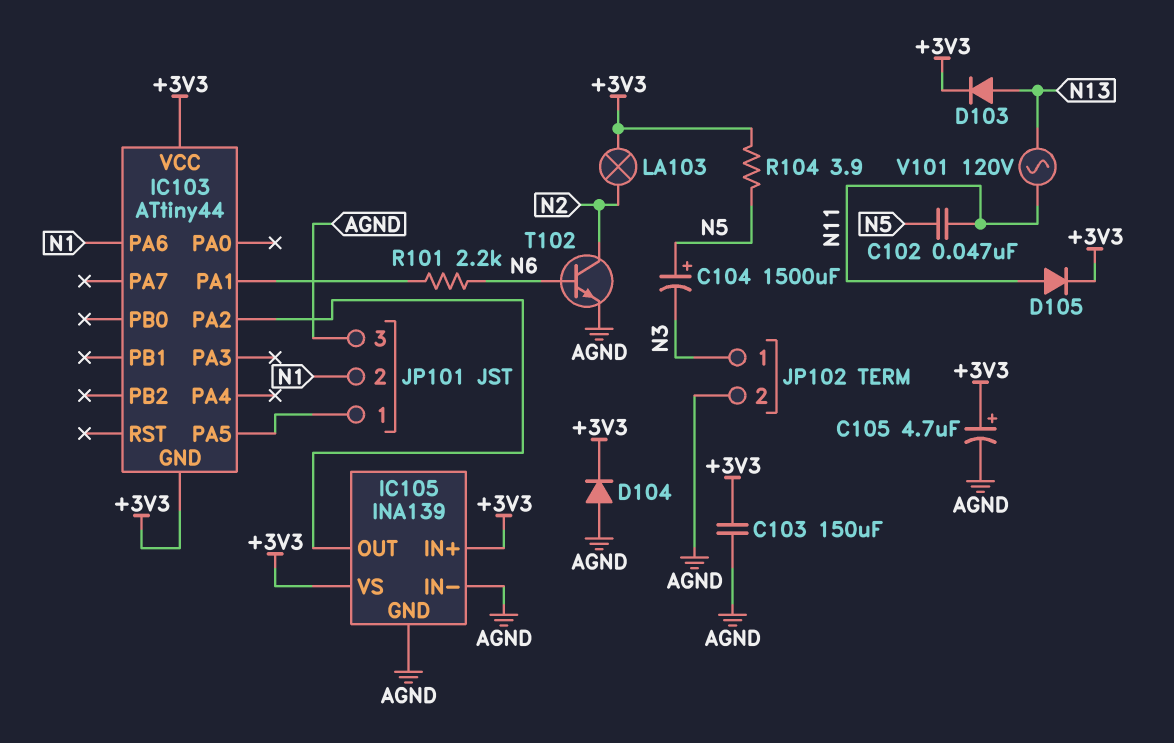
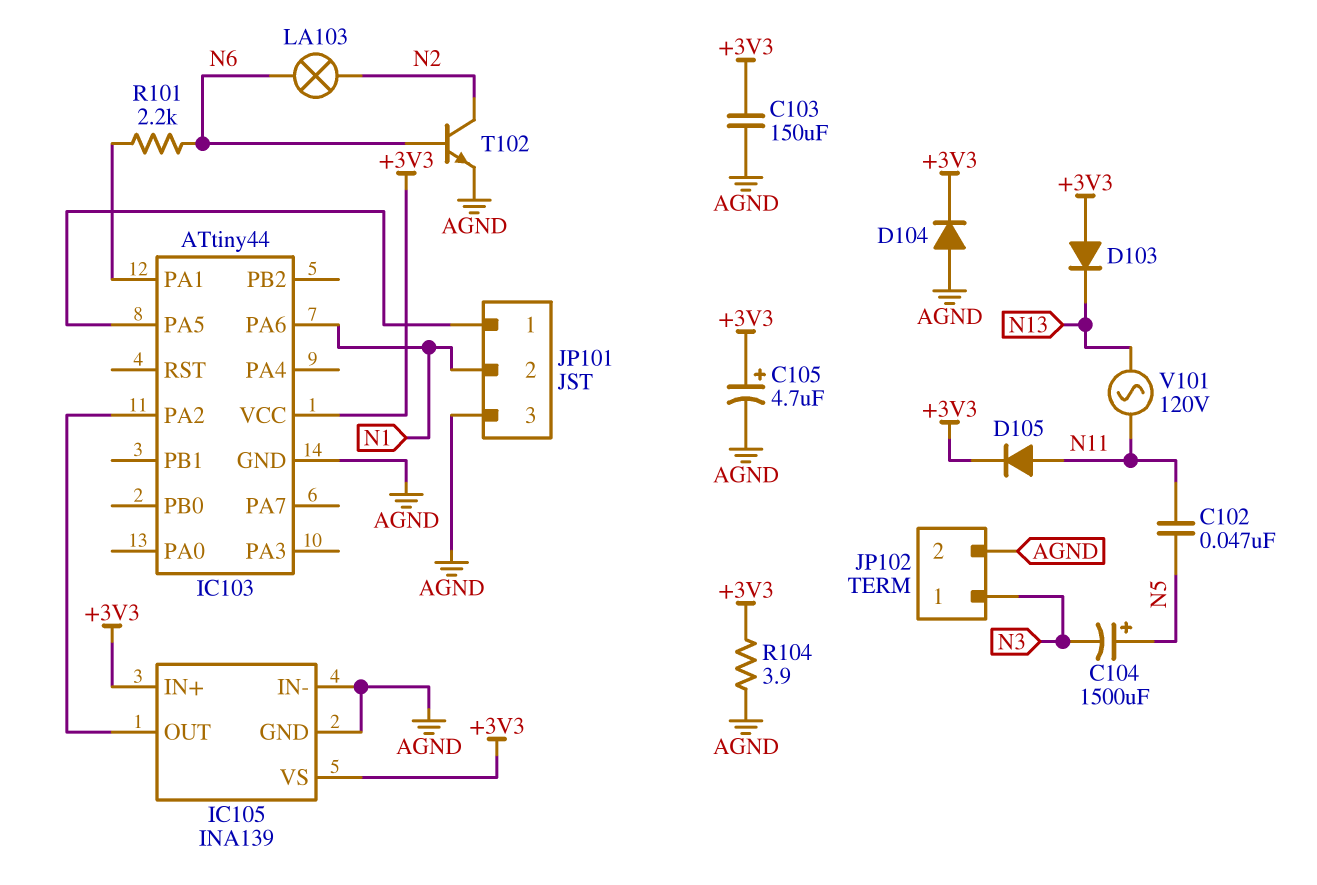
D103: diode (A N13, K +3V3) -> diode (A +3V3, K N13)
IC103 pin GND: +3V3 -> AGND
LA103: lamp (+3V3, N2) -> lamp (N2, N6)
R104: 3.9 (+3V3, N5) -> 3.9 (+3V3, AGND)

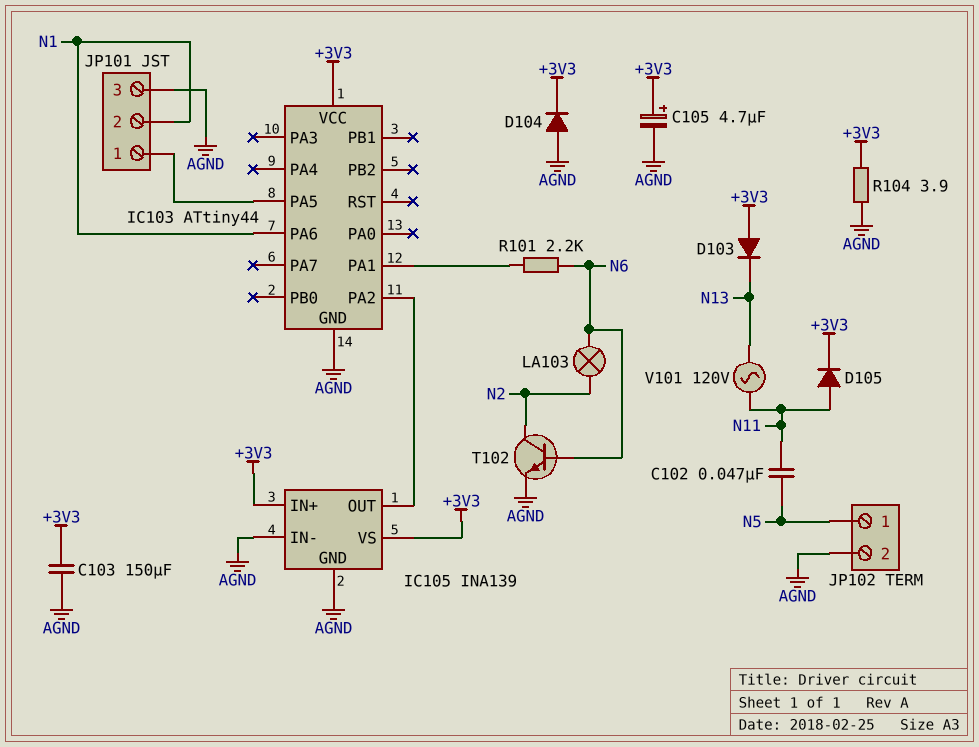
C104: 1500uF (plus N5, minus N3) -> none
JP102 pin 1: N3 -> N5

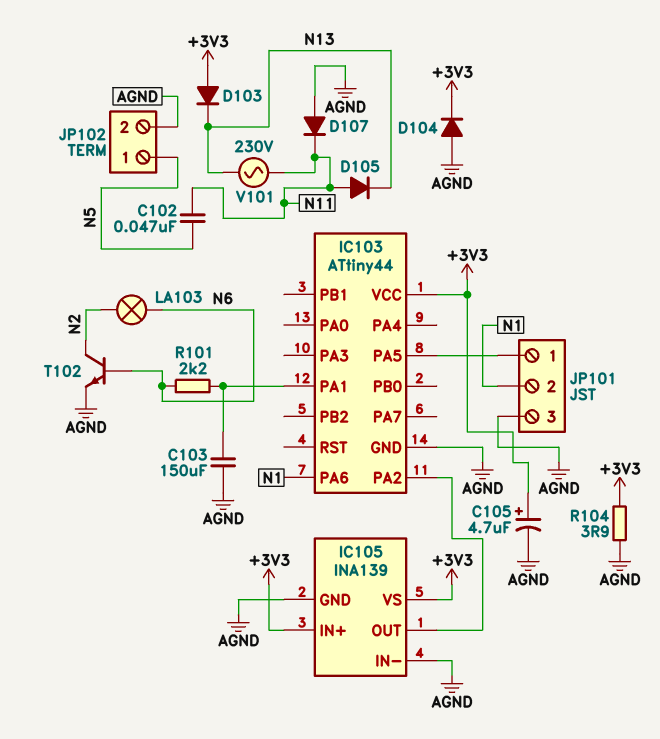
C103: 150uF (+3V3, AGND) -> 150uF (AGND, IC103/PA1)
D105: diode (A N11, K +3V3) -> diode (A N11, K N13)
D107: none -> diode (A AGND, K N11)
V101: AC 120V (N11, N13) -> AC 230V (N11, N13)

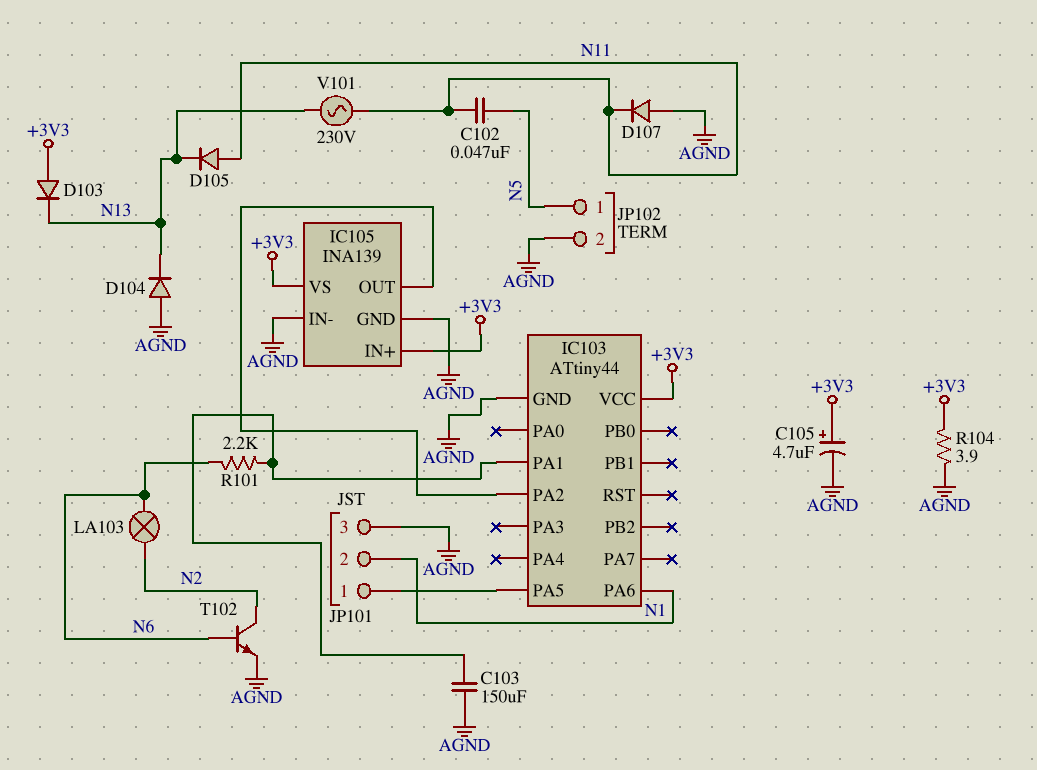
D104: diode (A AGND, K +3V3) -> diode (A AGND, K N13)

